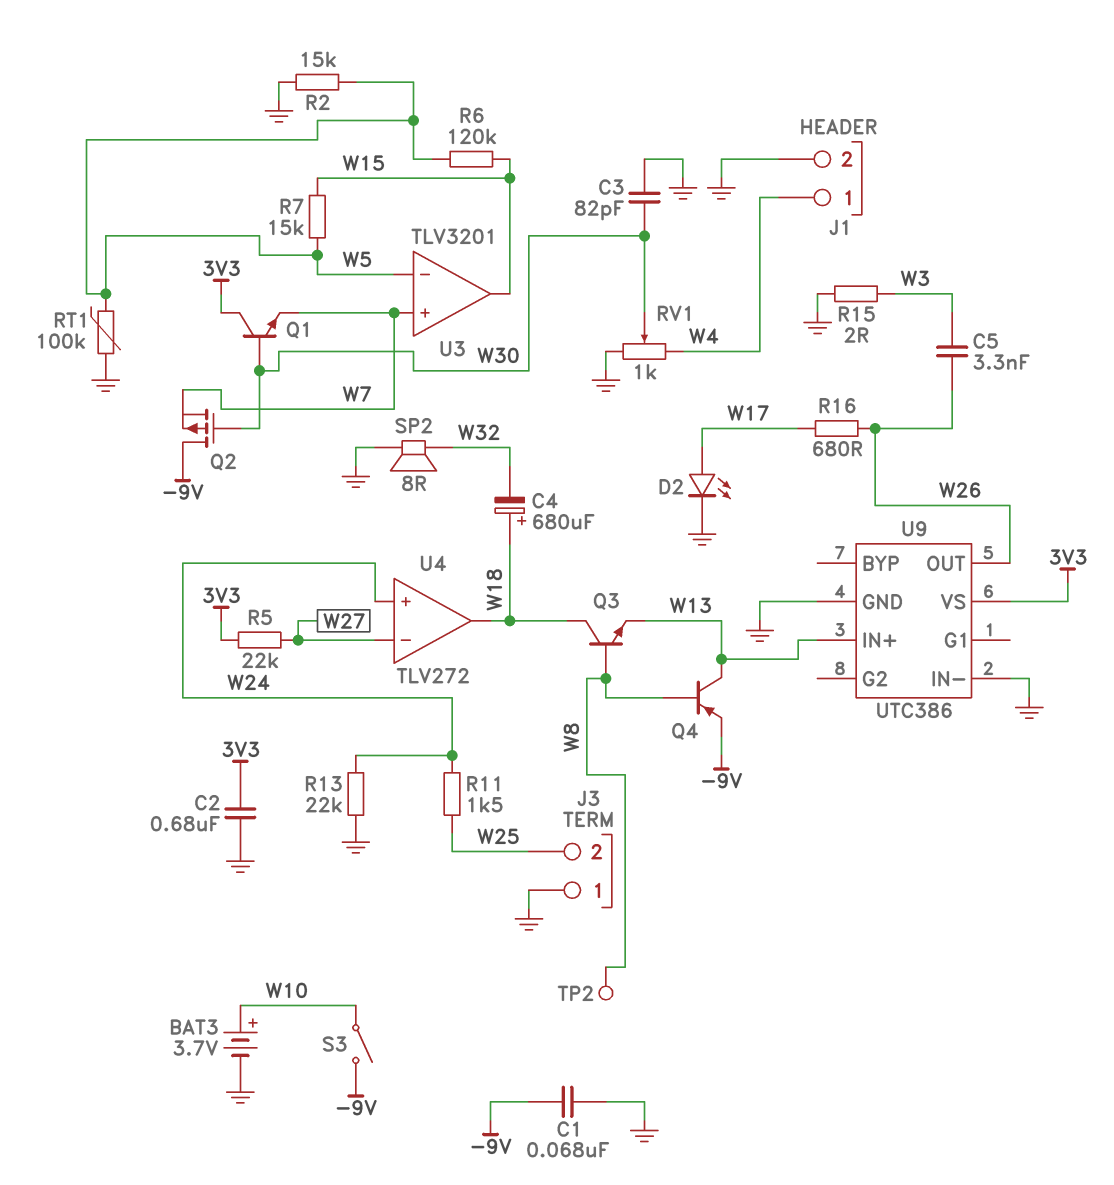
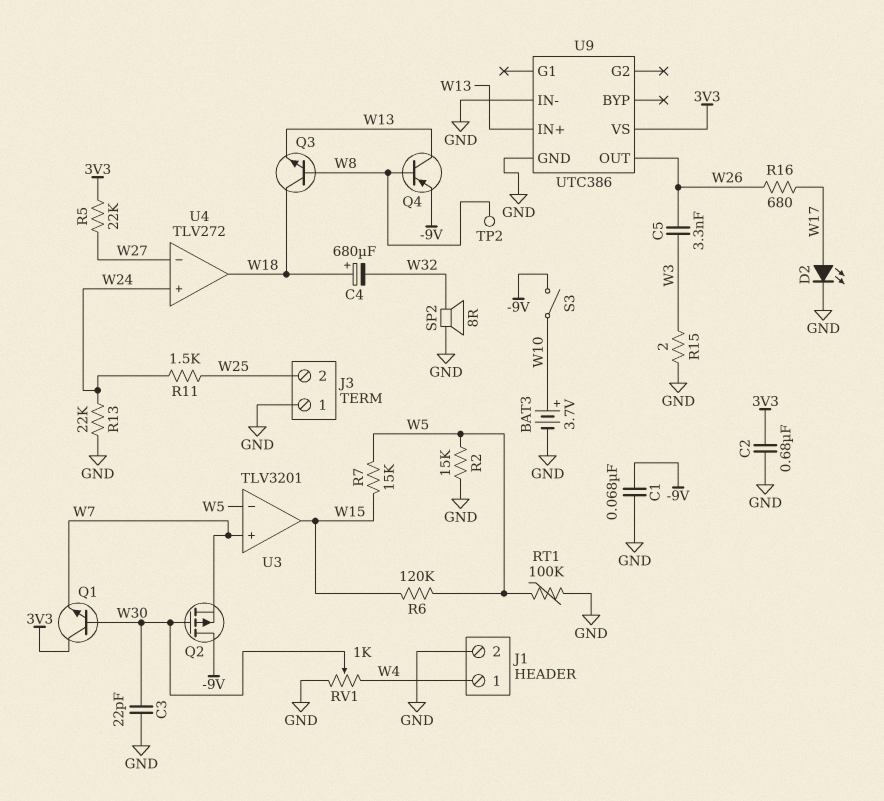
C3: 82pF (GND, W30) -> 22pF (GND, W30)

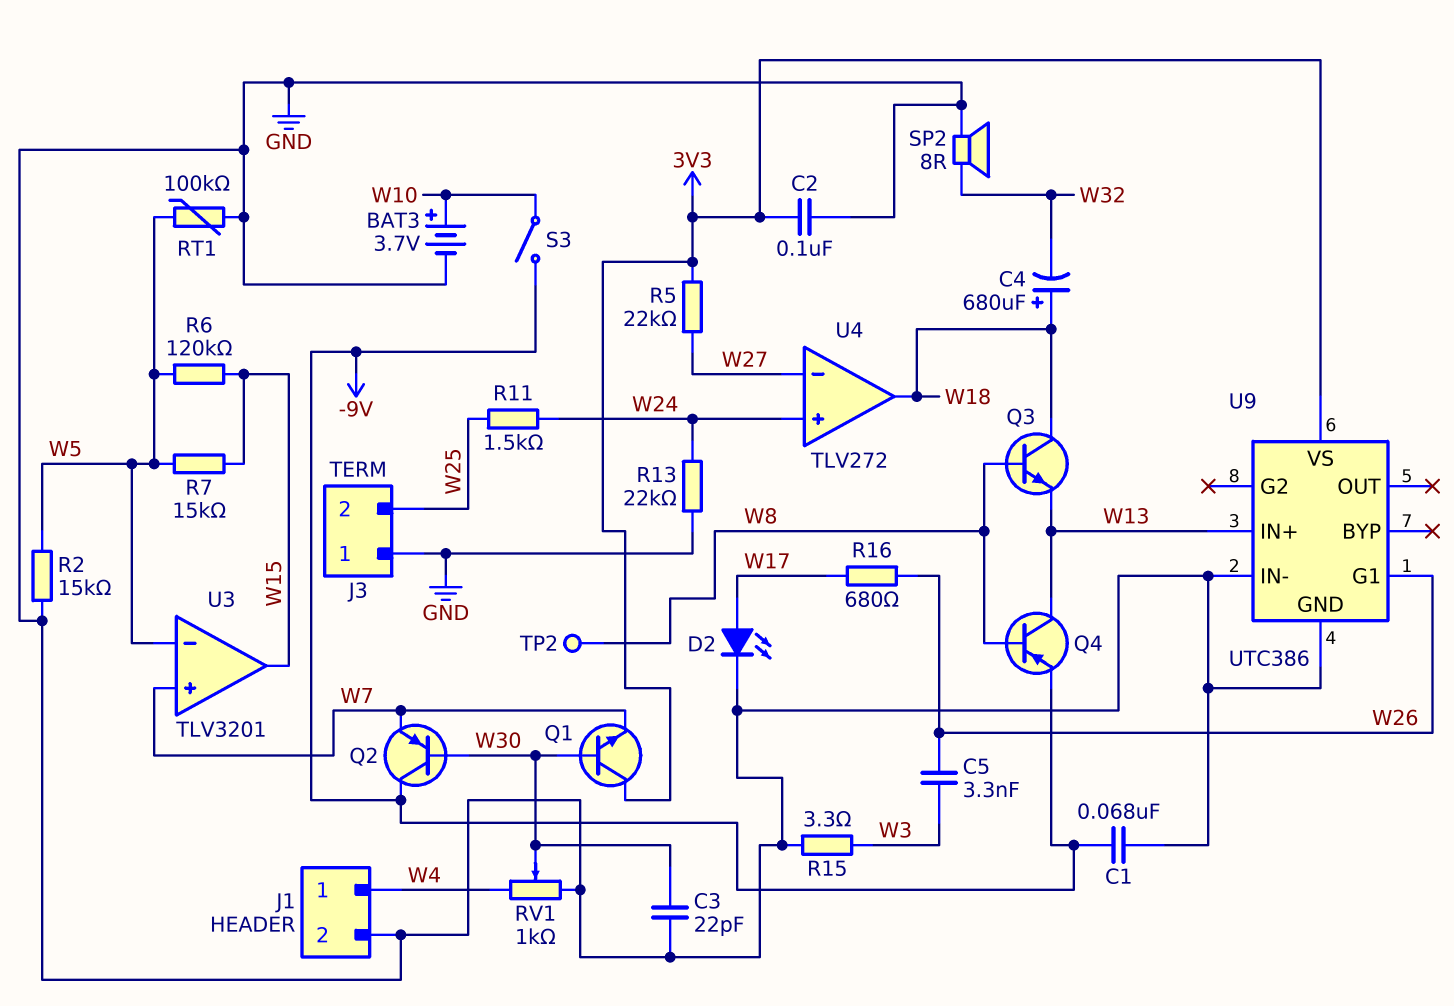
C2: 680nF (3V3, GND) -> 100nF (3V3, GND)
Q2: PMOS (G W30, D -9V, S W7) -> PNP (B W30, C -9V, E W7)
R15: 2 (GND, W3) -> 3.3 (GND, W3)
U9 pin G1: none -> W26
U9 pin OUT: W26 -> none

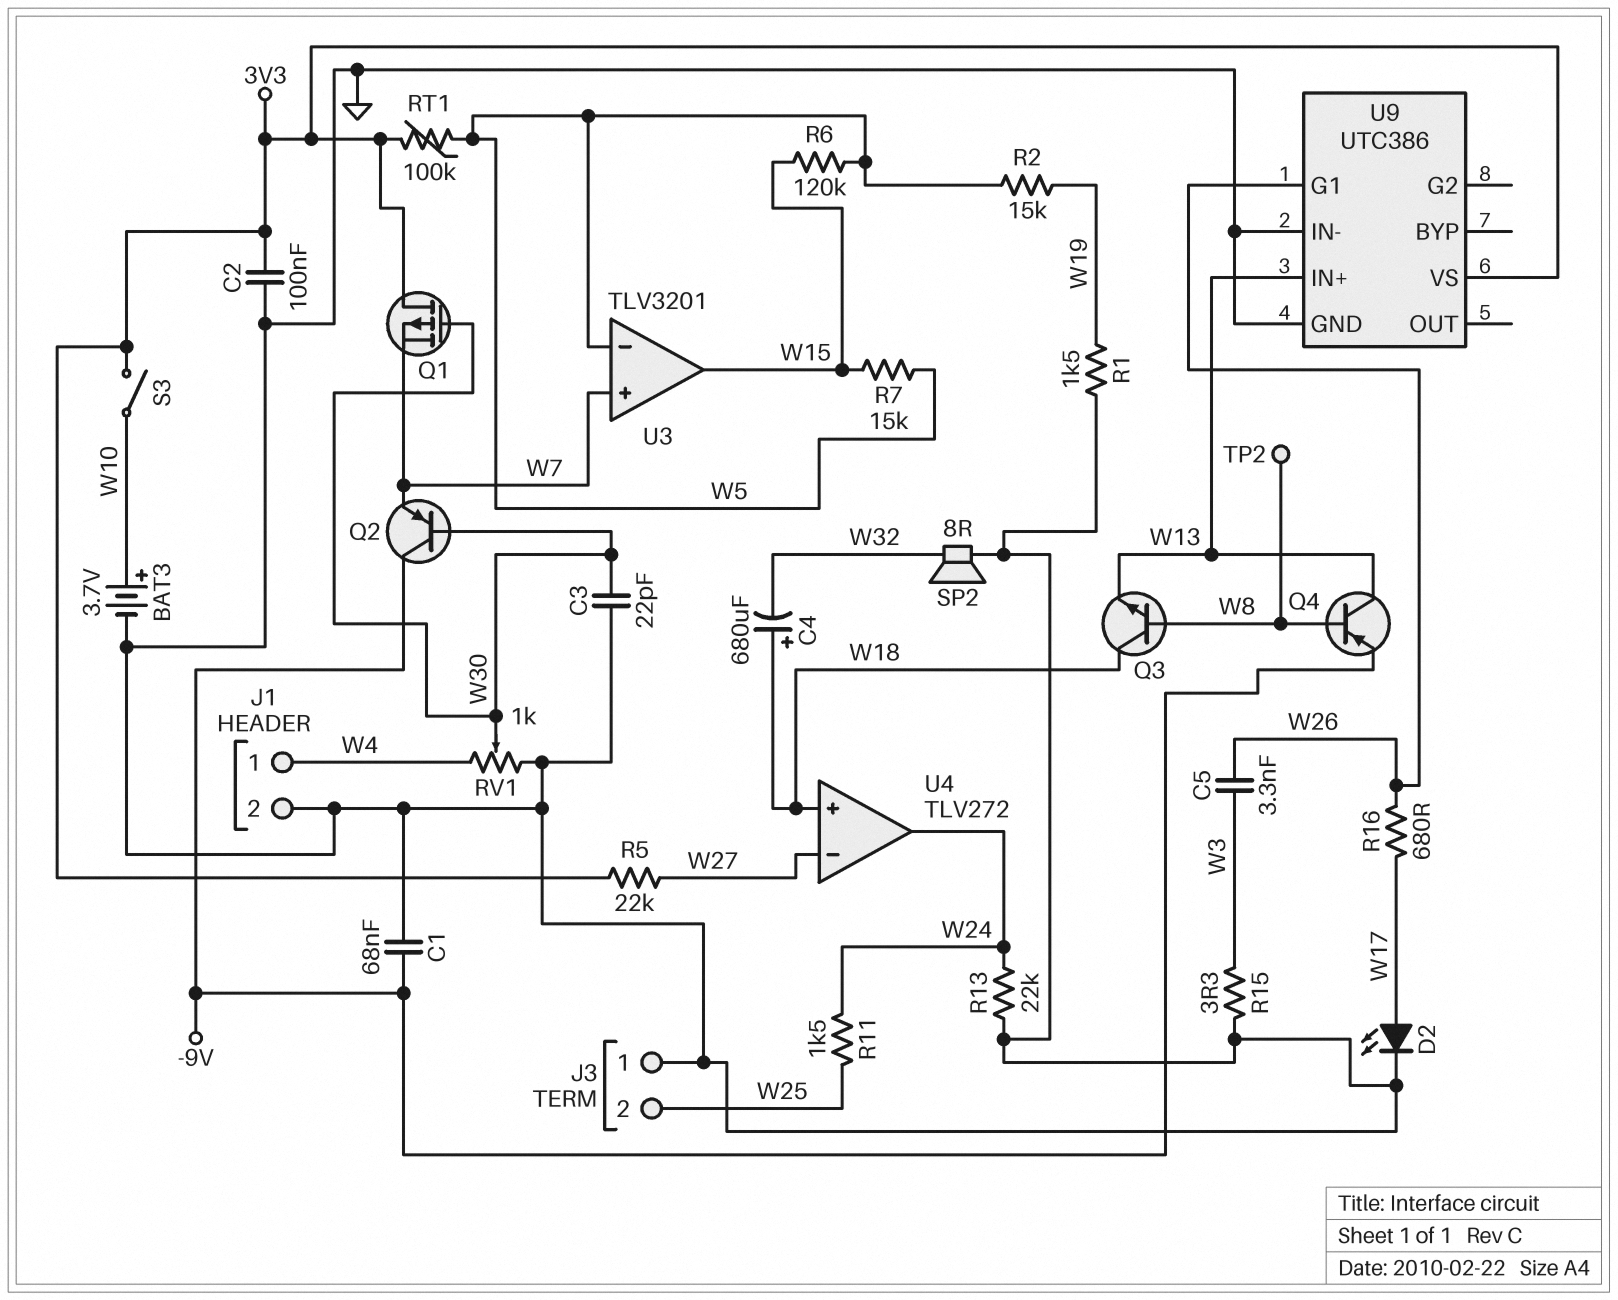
Q1: NPN (B W30, C 3V3, E W7) -> PMOS (G W30, D 3V3, S W7)
R1: none -> 1.5k (GND, W19)
R2: 15k (GND, W5) -> 15k (W5, W19)
RT1: 100k (GND, W5) -> 100k (3V3, W5)
S3: switch (-9V, W10) -> switch (3V3, W10)
U4 pin in+: W24 -> W18
U4 pin out: W18 -> W24

